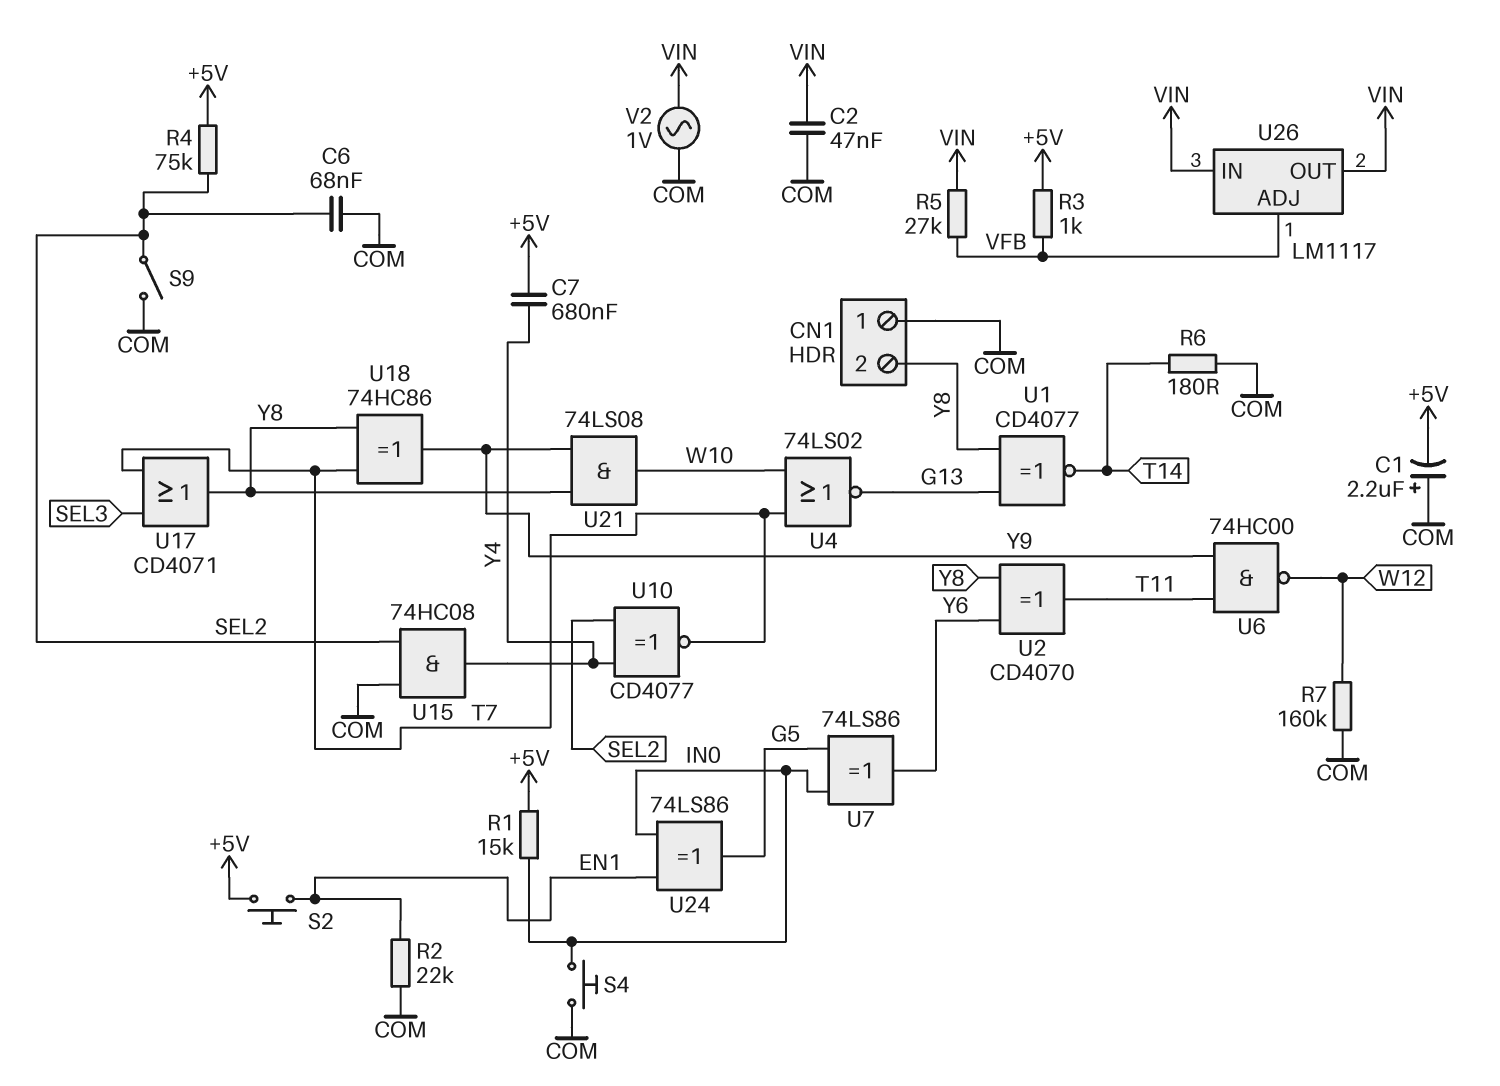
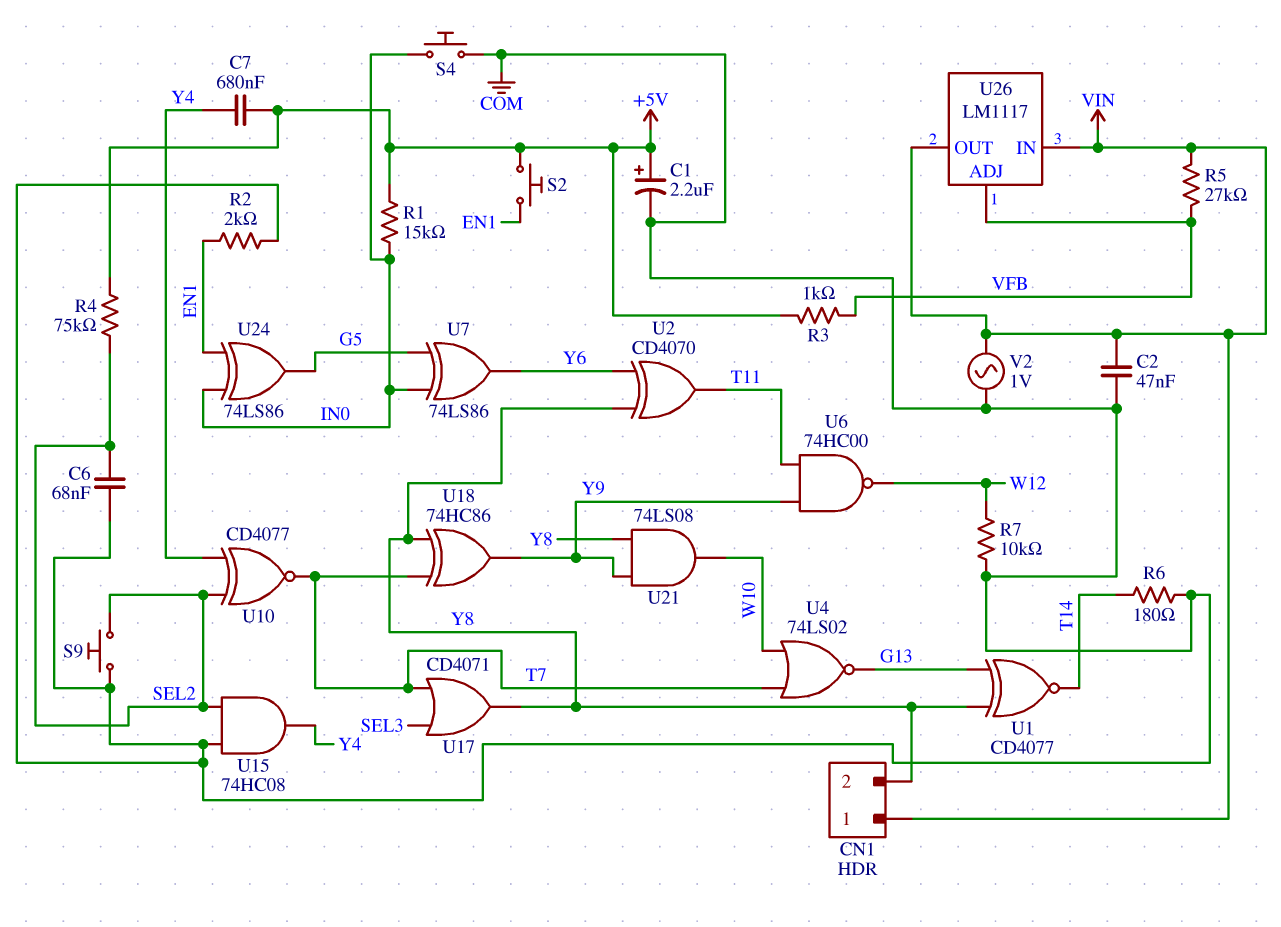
C1: 2.2uF (plus COM, minus +5V) -> 2.2uF (plus +5V, minus COM)
CN1 pin 1: COM -> VIN
R2: 22k (COM, EN1) -> 2k (COM, EN1)
R7: 160k (COM, W12) -> 10k (COM, W12)
S9: switch (COM, SEL2) -> button (COM, SEL2)

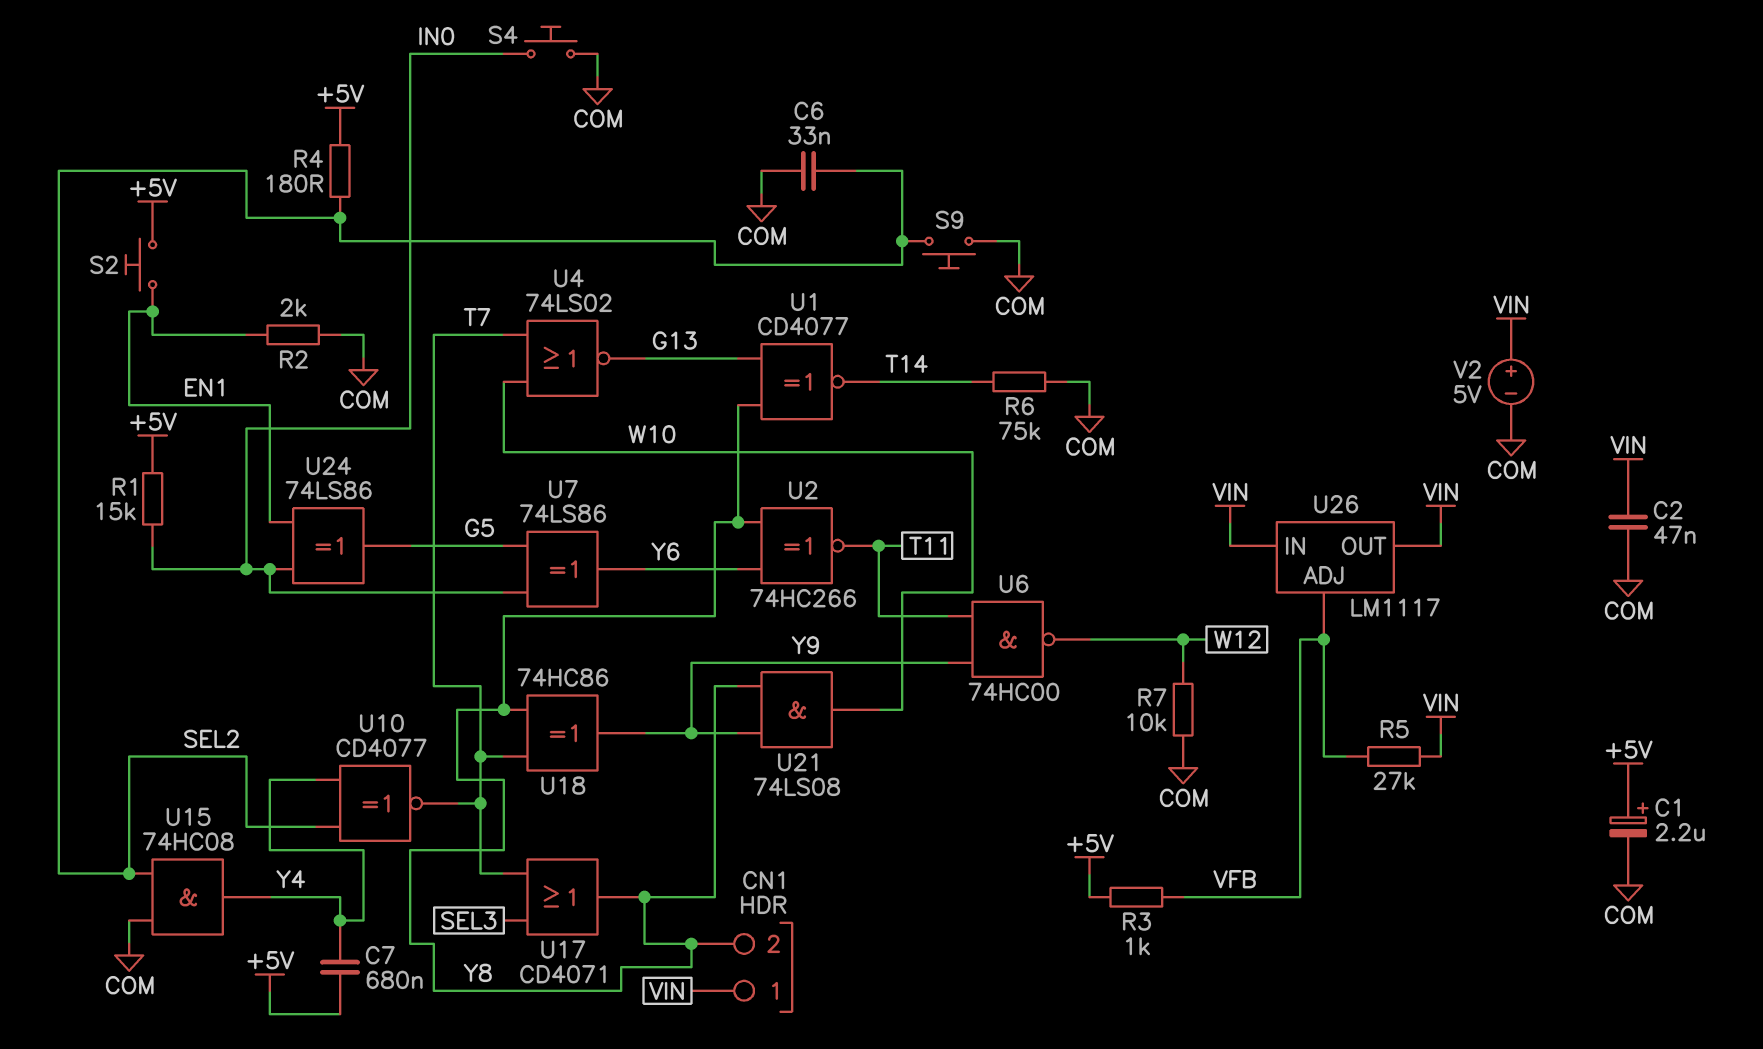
C6: 68nF (COM, SEL2) -> 33nF (COM, SEL2)
R4: 75k (+5V, SEL2) -> 180 (+5V, SEL2)
R6: 180 (COM, T14) -> 75k (COM, T14)
U2: XOR CD4070 (in Y6, in Y8, out T11) -> XNOR 74HC266 (in Y6, in Y8, out T11)
V2: AC 1V (COM, VIN) -> 5V (plus VIN, minus COM)

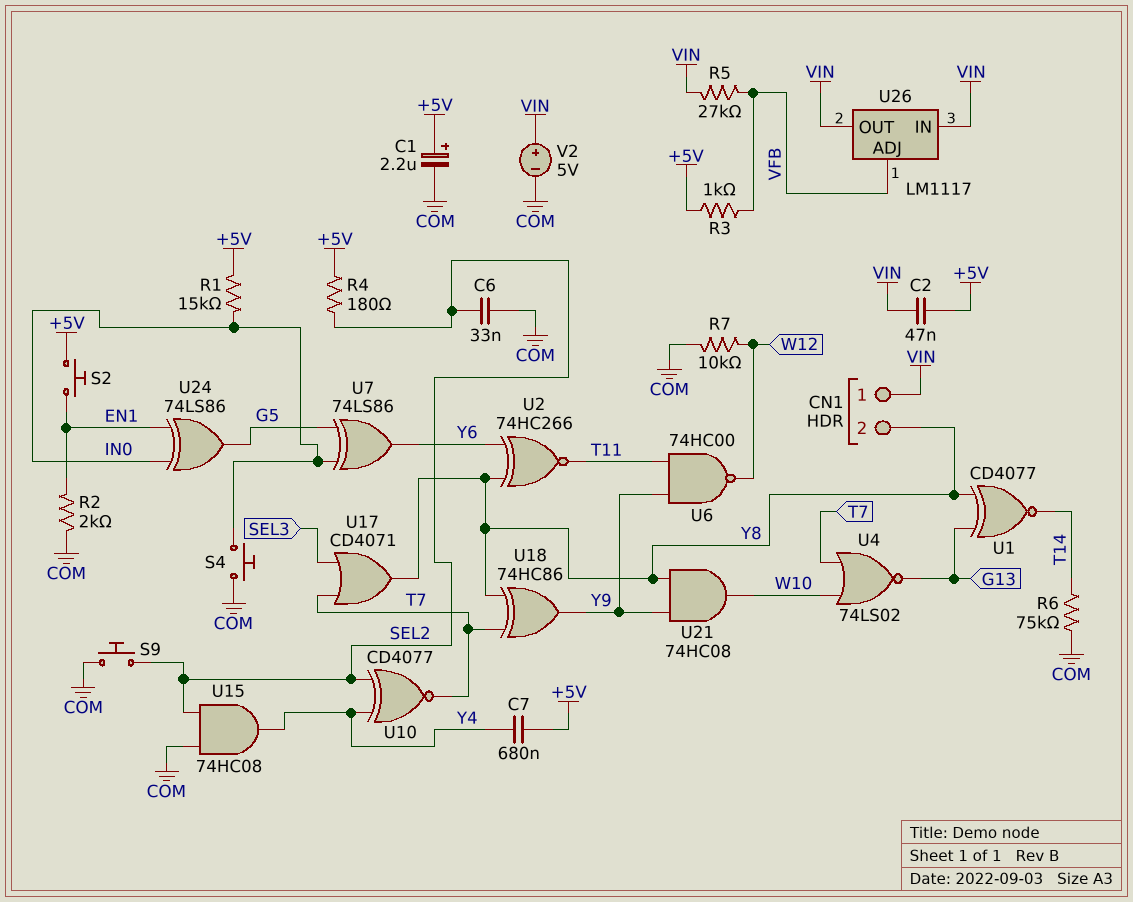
C2: 47nF (COM, VIN) -> 47nF (+5V, VIN)
U21: AND 74LS08 (in Y8, in Y9, out W10) -> AND 74HC08 (in Y8, in Y9, out W10)

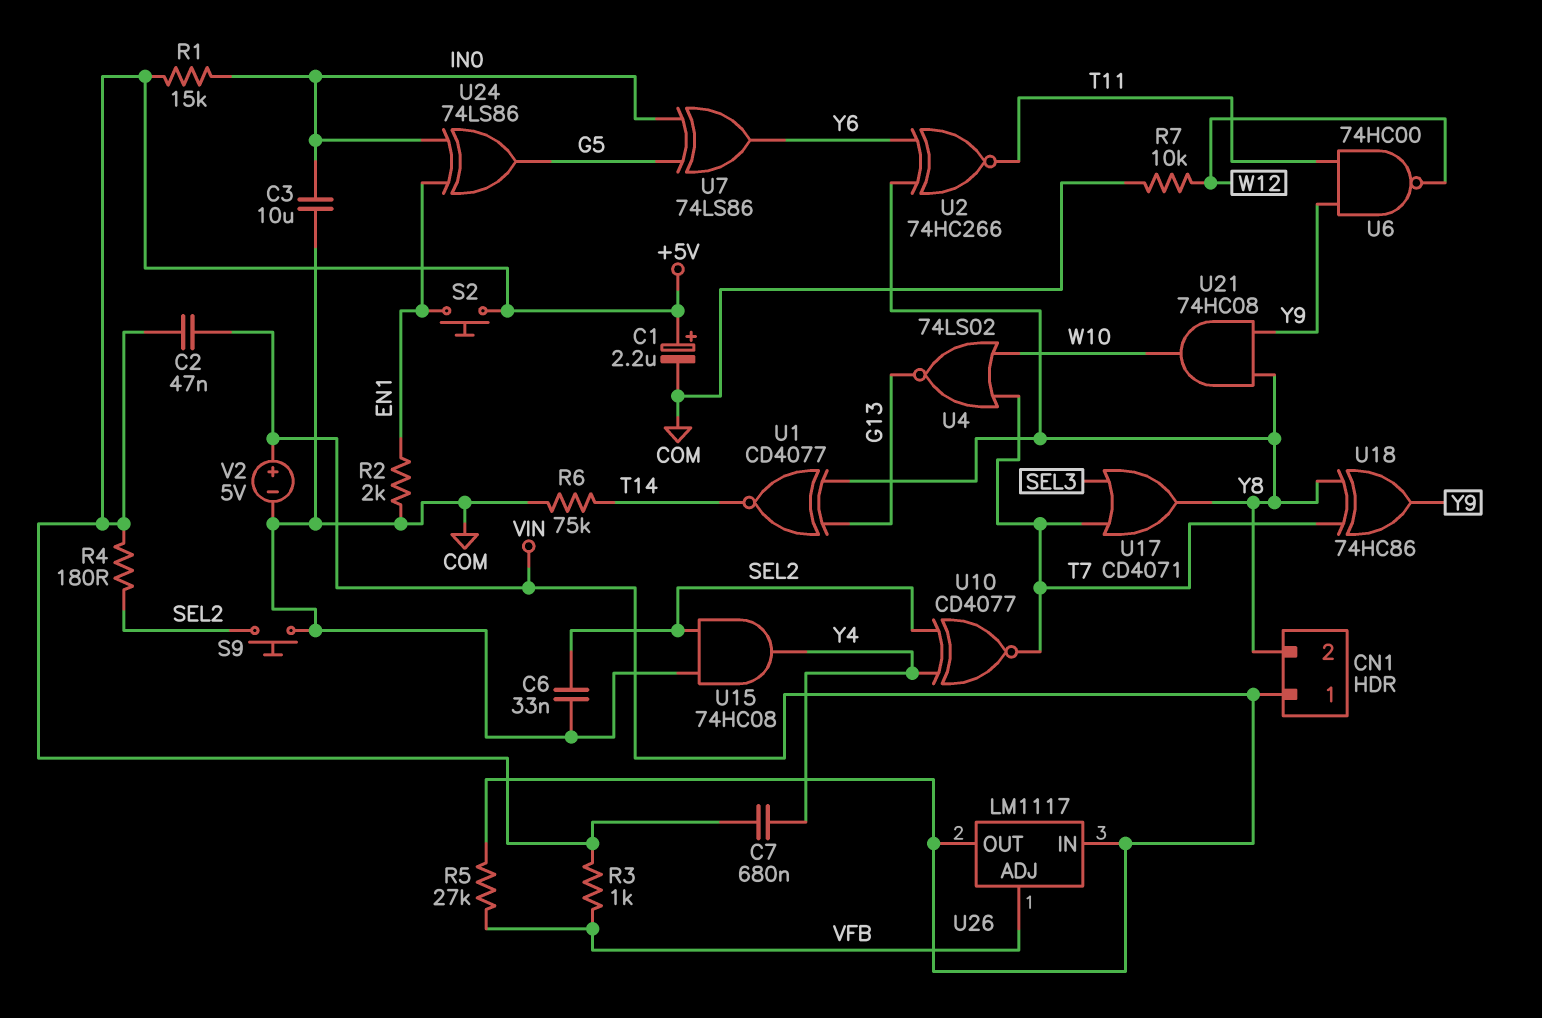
C3: none -> 10uF (COM, IN0)
S4: button (COM, IN0) -> none

